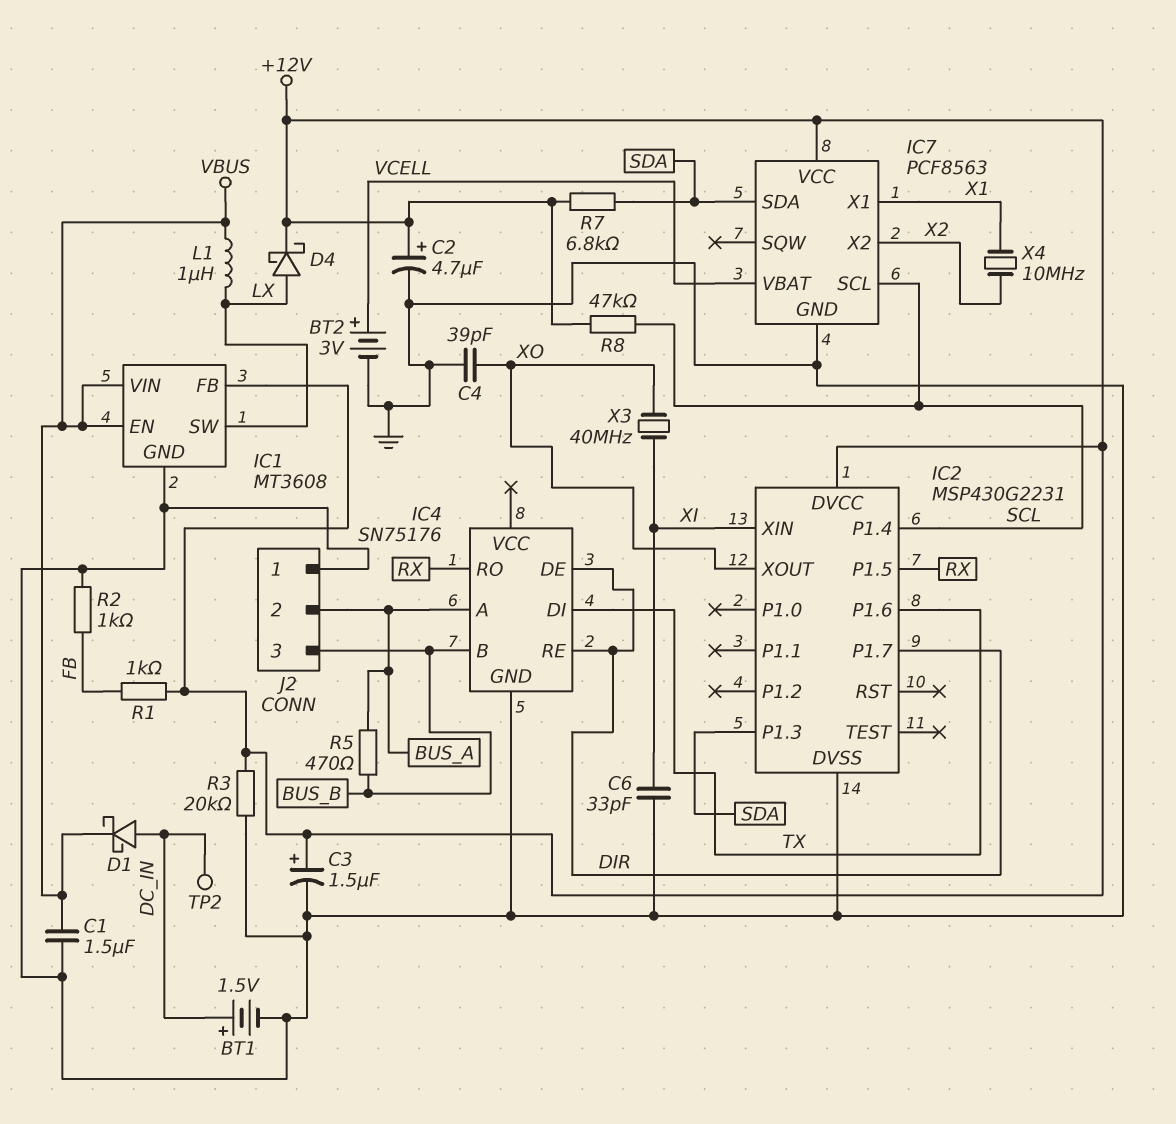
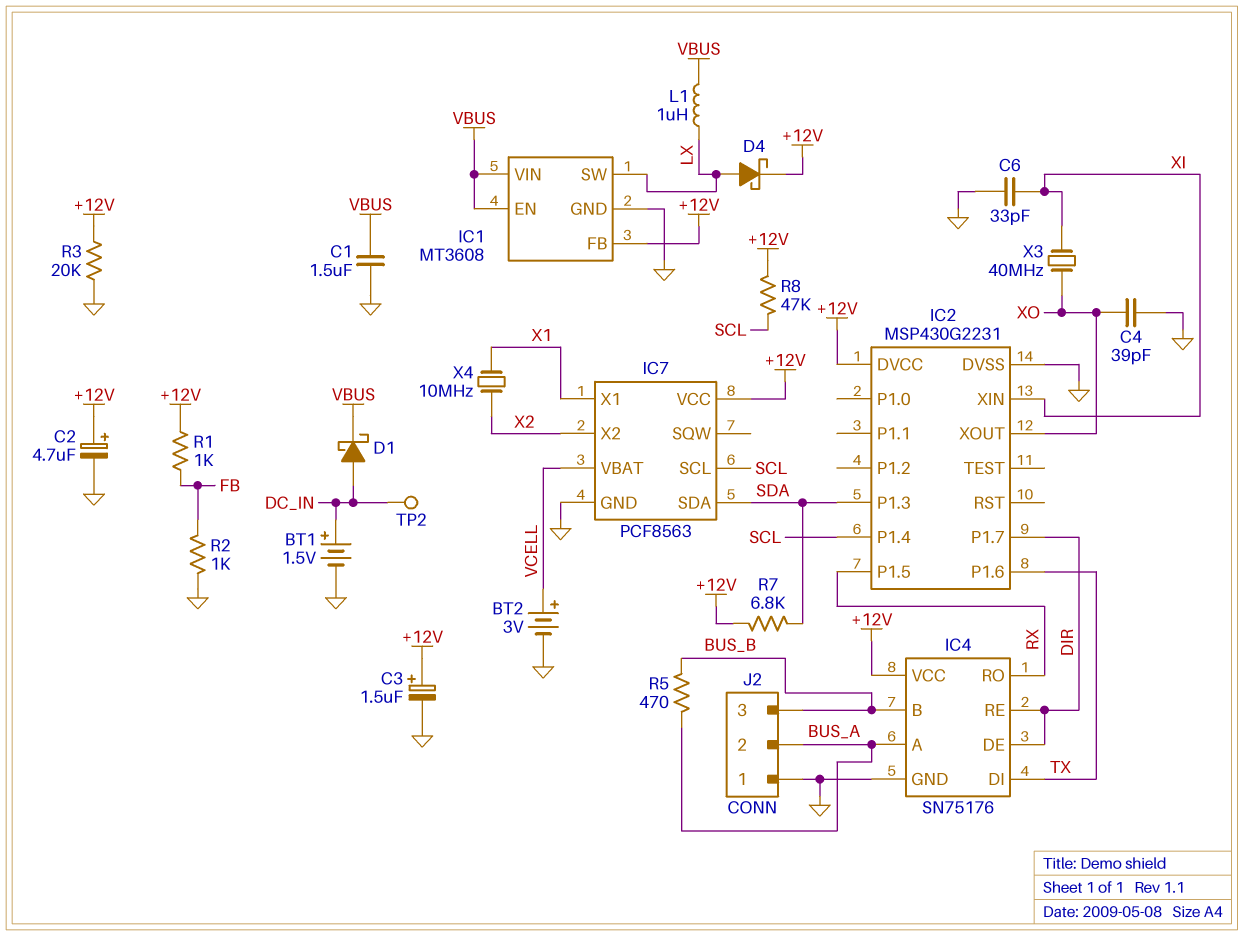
IC4 pin VCC: none -> +12V

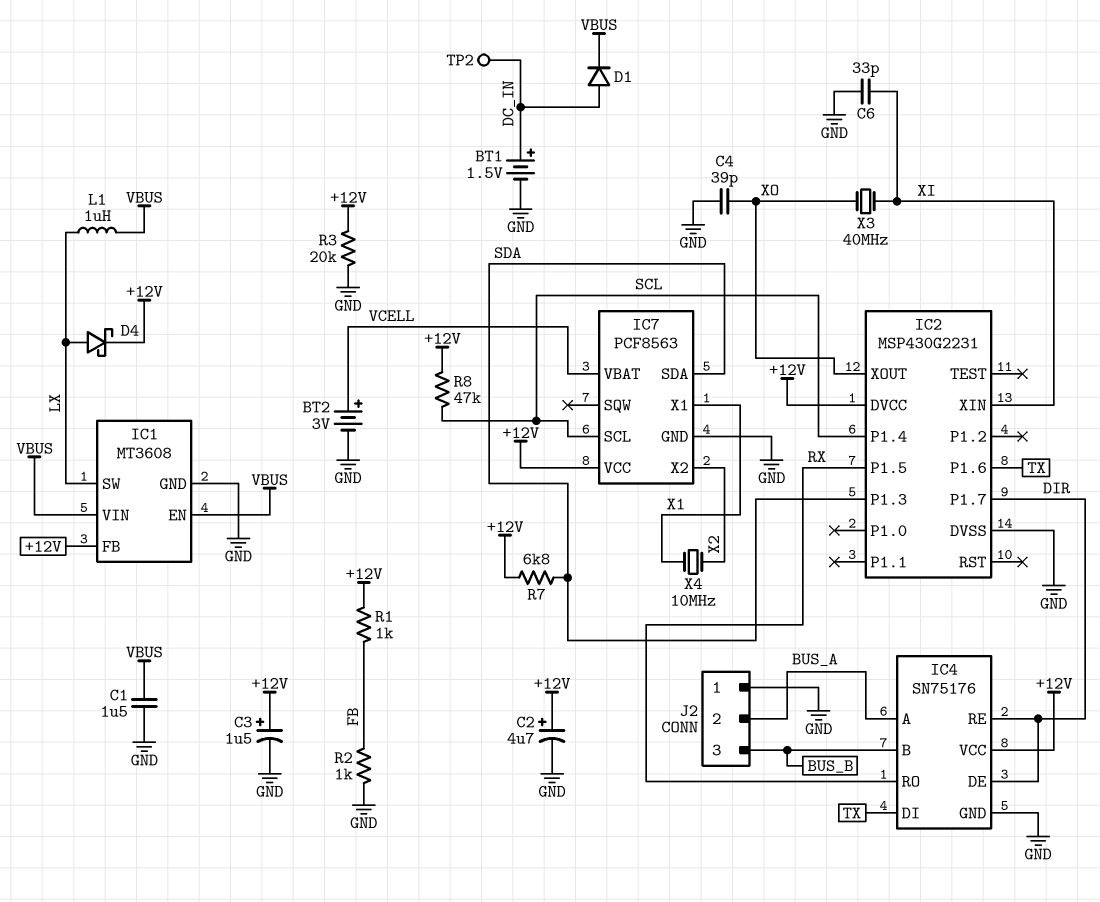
D1: schottky (A DC_IN, K VBUS) -> diode (A DC_IN, K VBUS)
R5: 470 (BUS_A, BUS_B) -> none

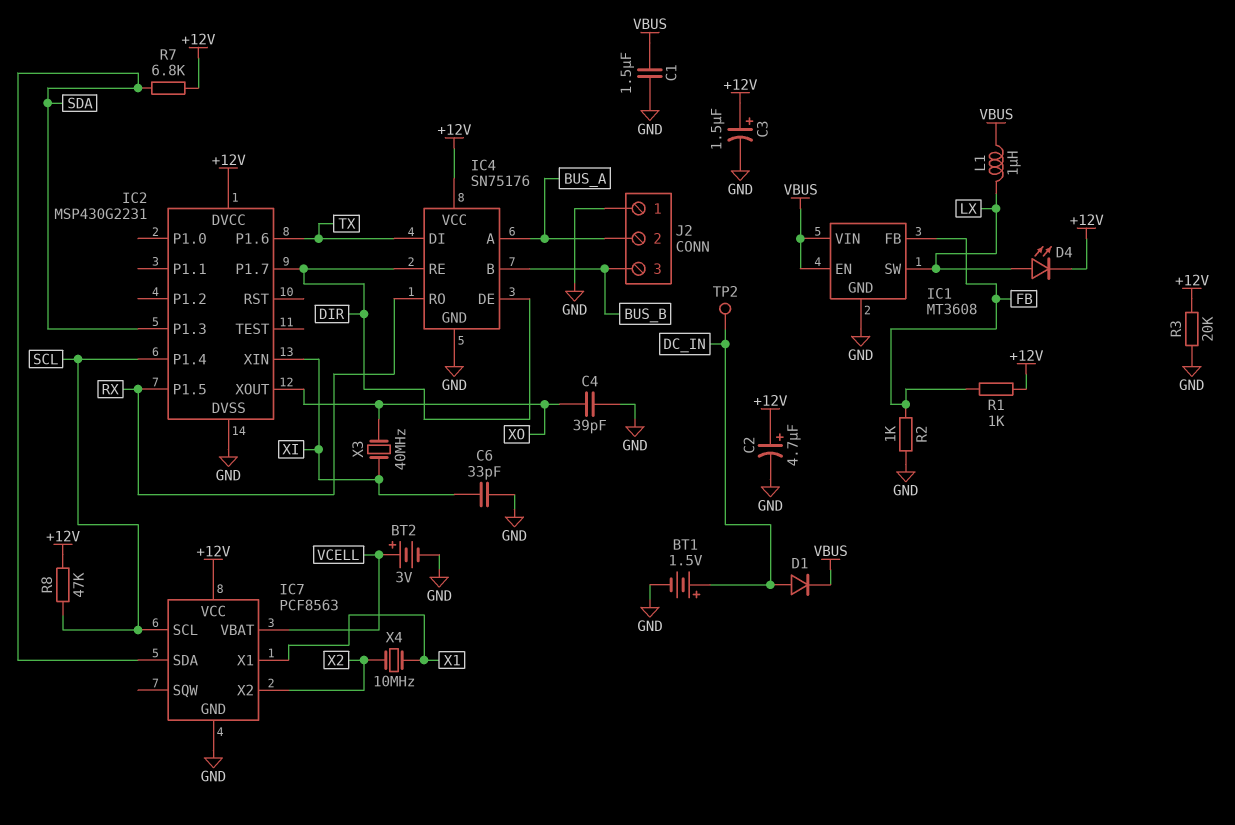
D4: schottky (A LX, K +12V) -> LED (A LX, K +12V)
IC1 pin FB: +12V -> FB

